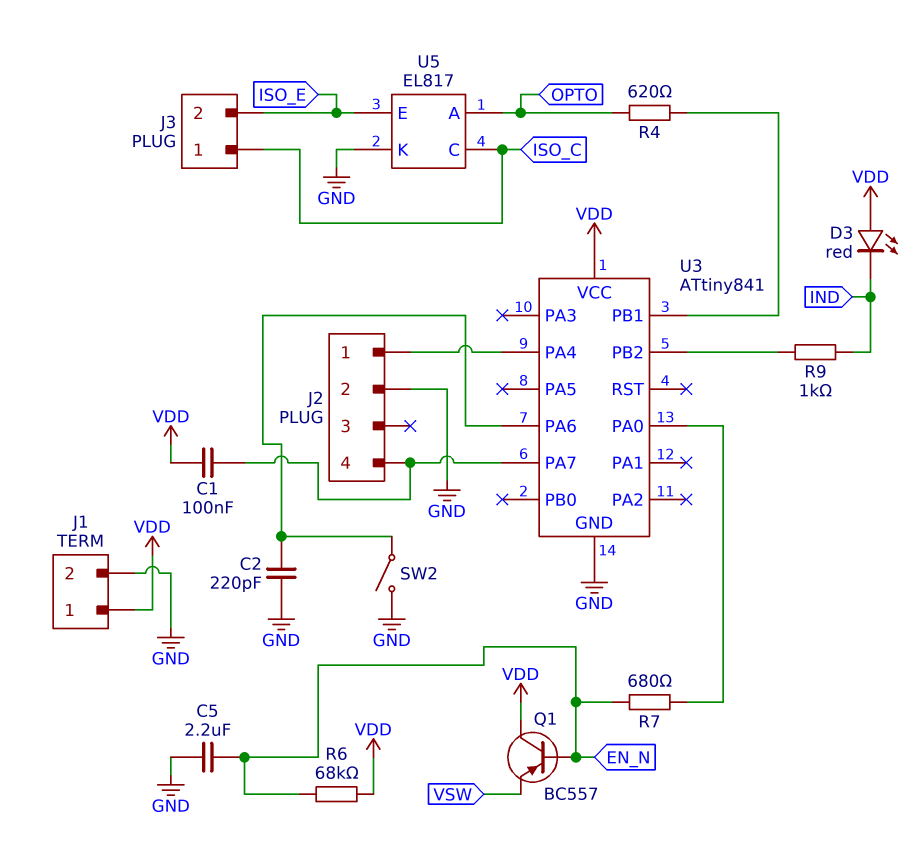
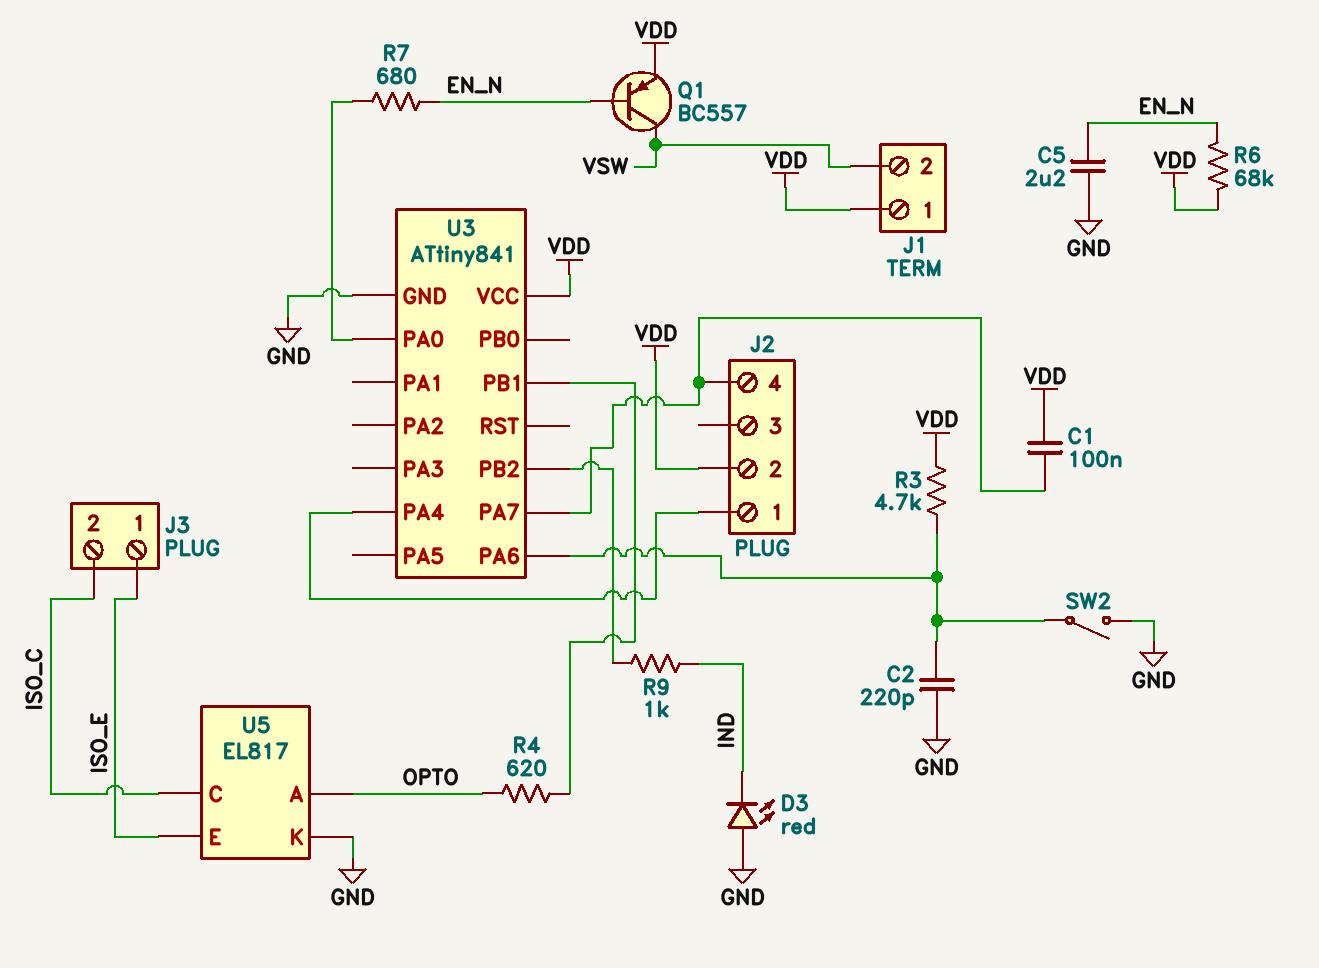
D3: LED red (A VDD, K IND) -> LED red (A GND, K IND)
J1 pin 2: GND -> VSW
J2 pin 2: GND -> VDD
J3 pin 1: ISO_C -> ISO_E
J3 pin 2: ISO_E -> ISO_C
Q1: PNP BC557 (B EN_N, C VDD, E VSW) -> PNP BC557 (B EN_N, C VSW, E VDD)
R3: none -> 4.7k (U3/PA6, VDD)

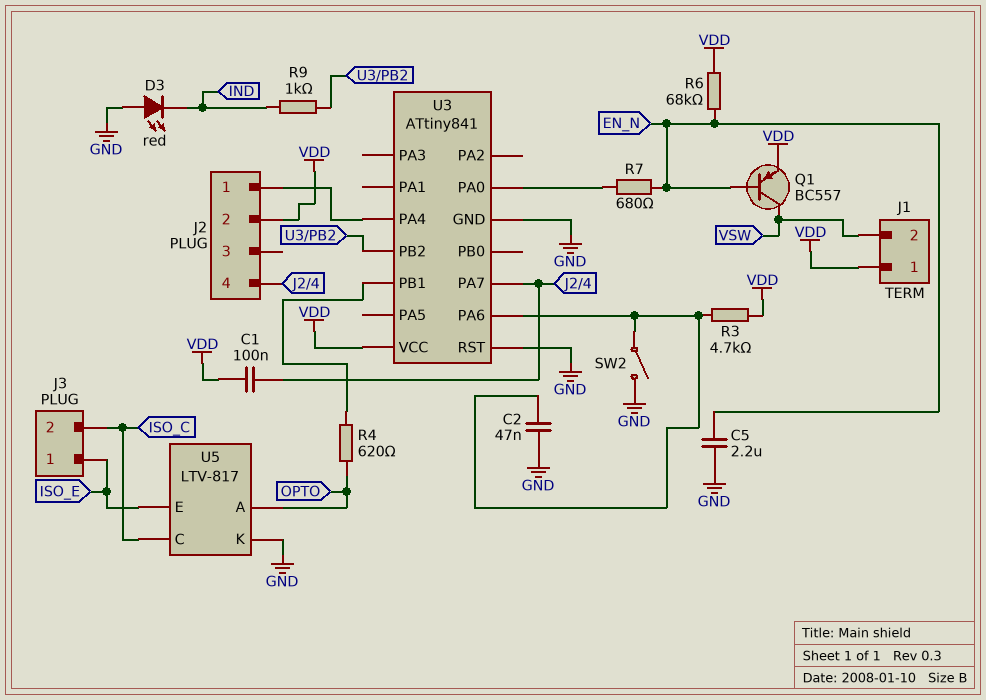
C2: 220pF (GND, U3/PA6) -> 47nF (GND, U3/PA6)
U3 pin RST: none -> GND
U5: EL817 -> LTV-817

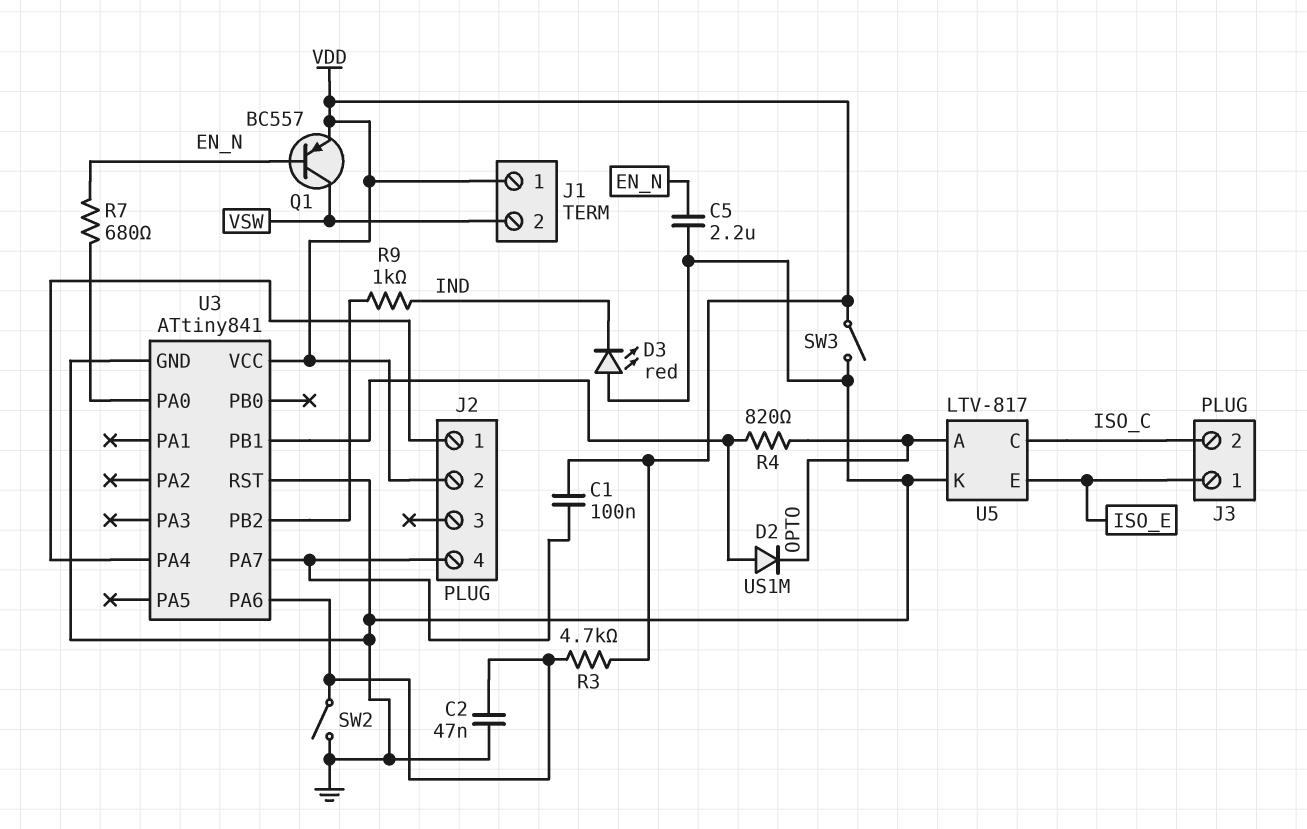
D2: none -> diode US1M (A U3/PB1, K OPTO)
R4: 620 (OPTO, U3/PB1) -> 820 (OPTO, U3/PB1)
R6: 68k (EN_N, VDD) -> none
SW3: none -> switch (GND, VDD)

